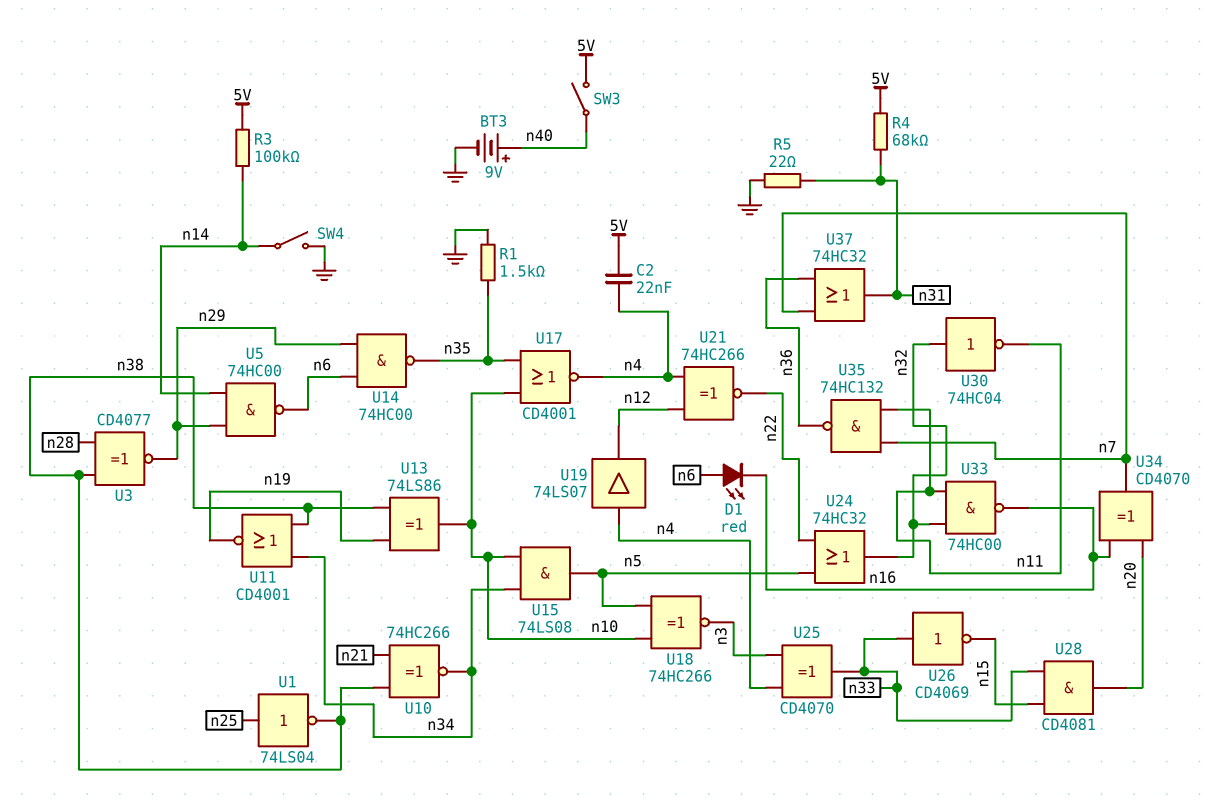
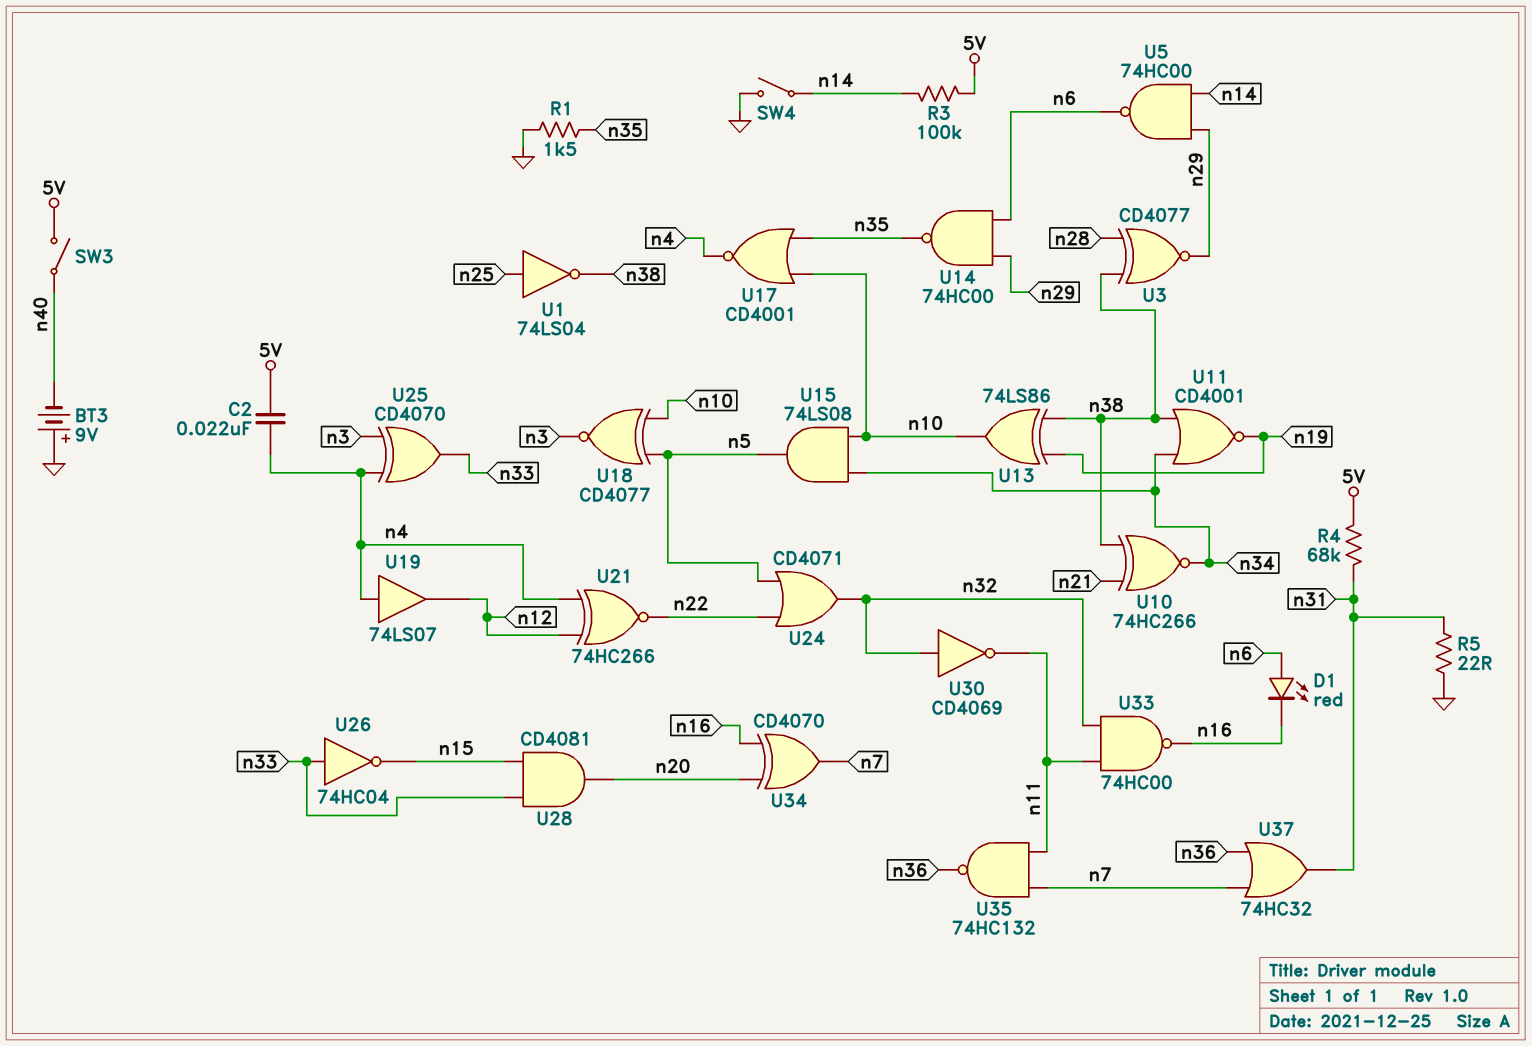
BT3: 9V (plus n40, minus GND) -> 9V (plus GND, minus n40)
U18: XNOR 74HC266 (in n5, in n10, out n3) -> XNOR CD4077 (in n5, in n10, out n3)
U24: OR 74HC32 (in n5, in n22, out n32) -> OR CD4071 (in n5, in n22, out n32)
U26: NOT CD4069 (in n33, out n15) -> NOT 74HC04 (in n33, out n15)
U30: NOT 74HC04 (in n32, out n11) -> NOT CD4069 (in n32, out n11)

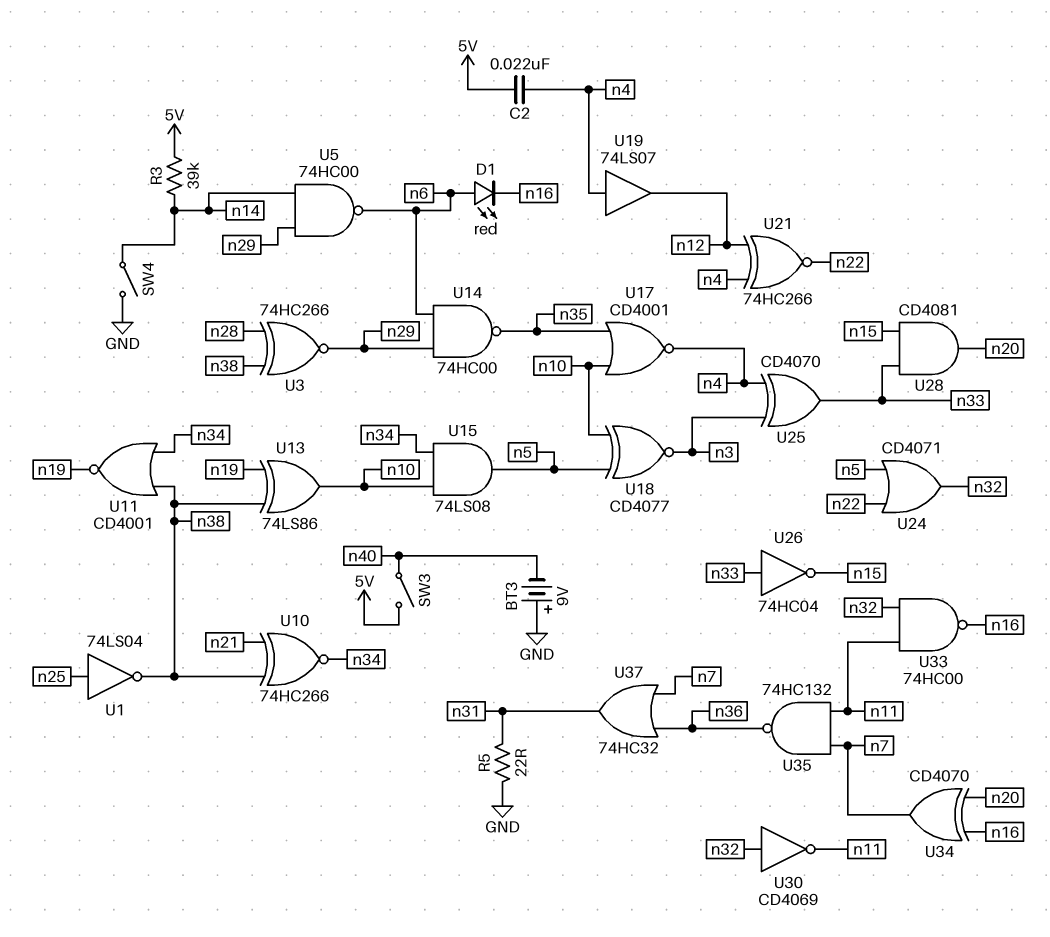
R1: 1.5k (GND, n35) -> none
R3: 100k (5V, n14) -> 39k (5V, n14)
R4: 68k (5V, n31) -> none
U3: XNOR CD4077 (in n28, in n38, out n29) -> XNOR 74HC266 (in n28, in n38, out n29)

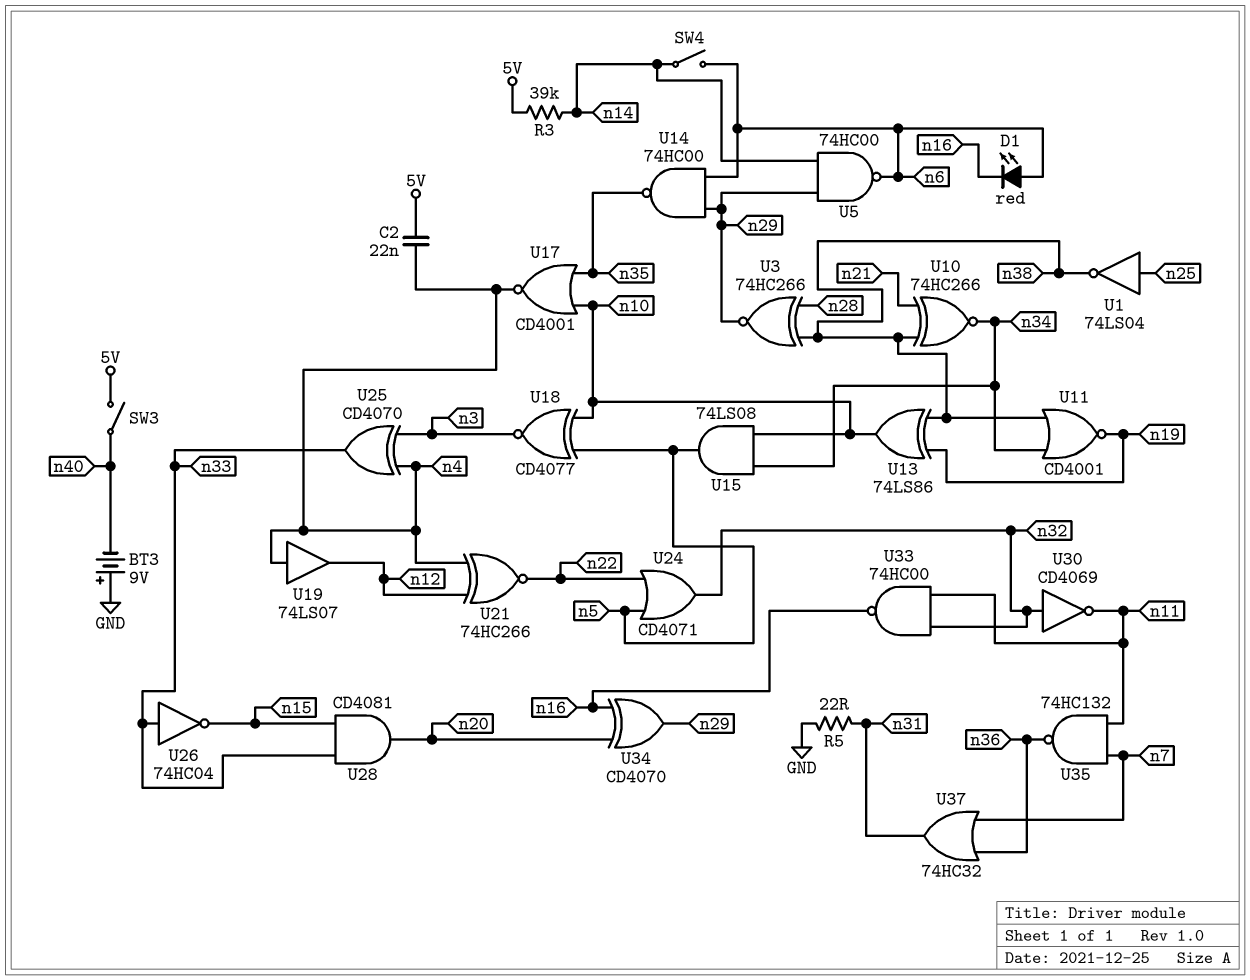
SW4: switch (GND, n14) -> switch (n6, n14)
U34: XOR CD4070 (in n16, in n20, out n7) -> XOR CD4070 (in n16, in n20, out n29)

